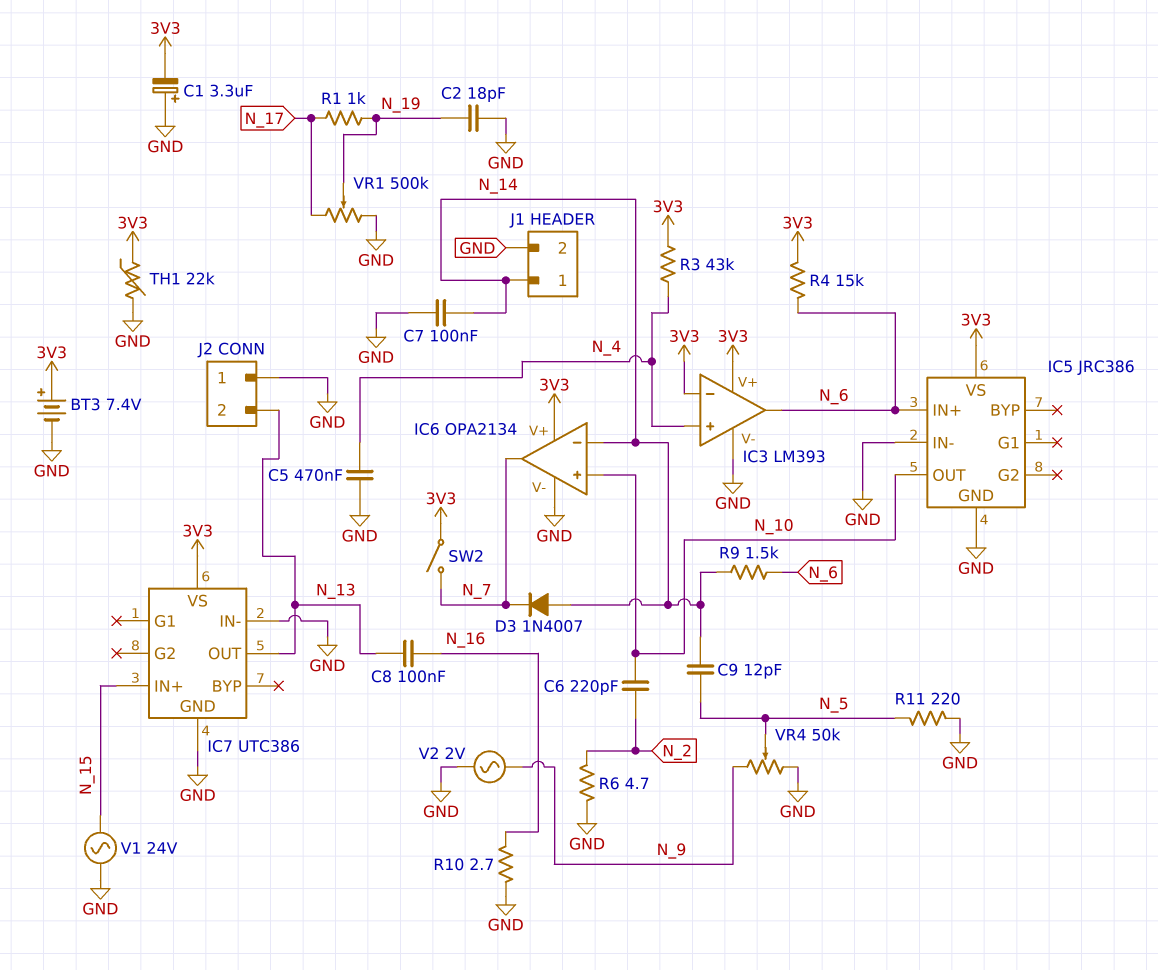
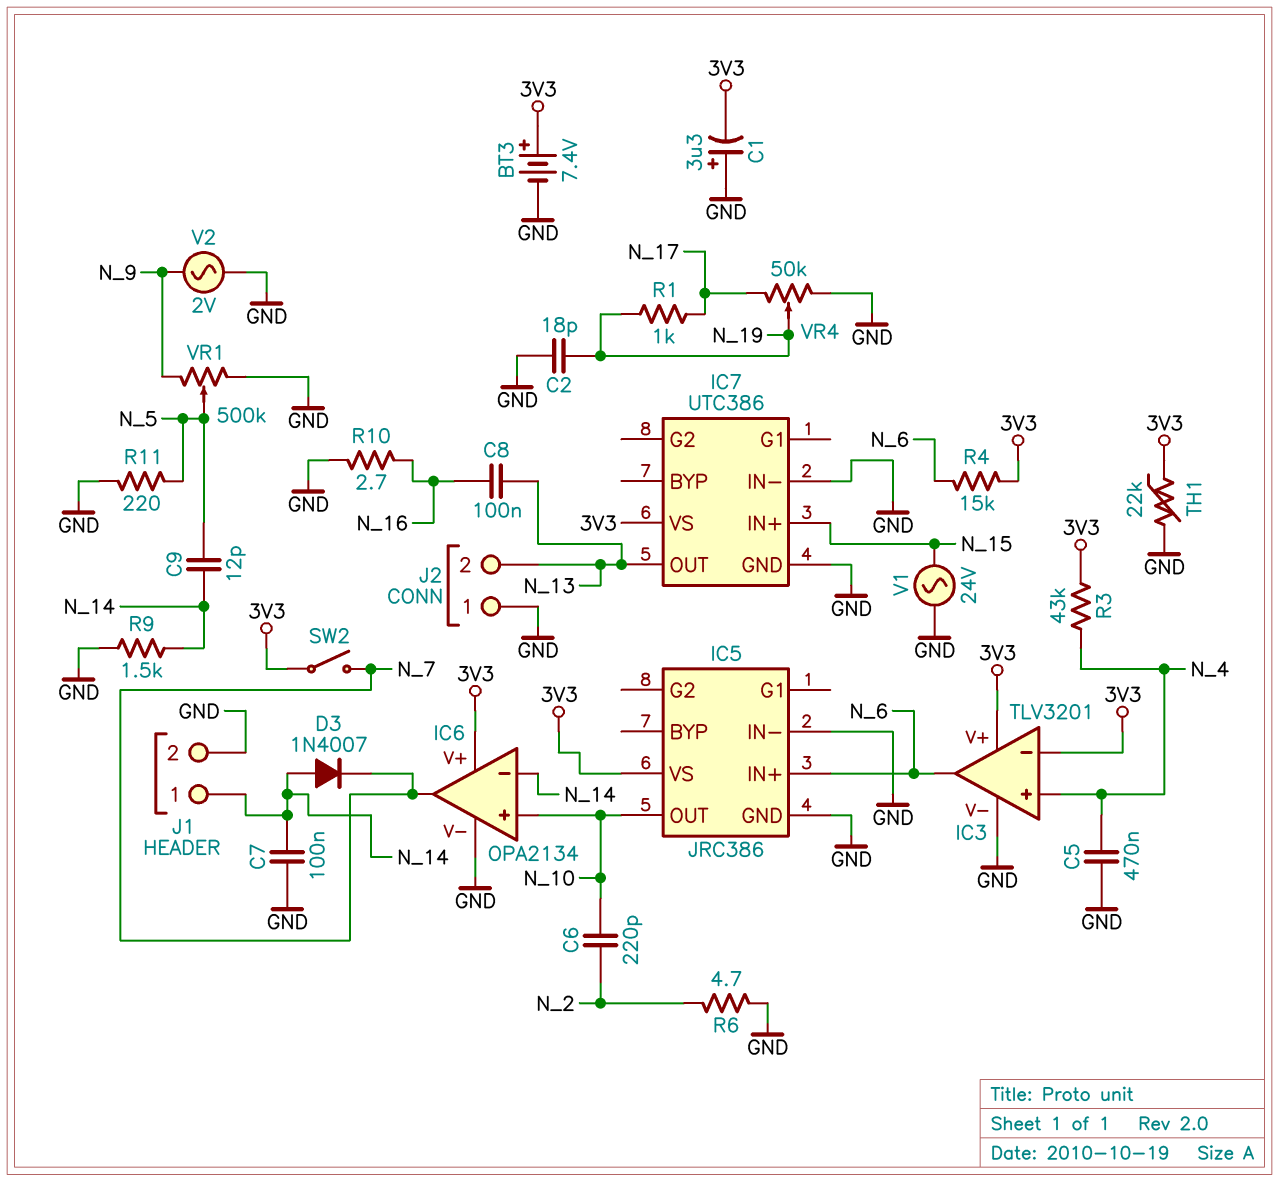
IC3: LM393 -> TLV3201
R9: 1.5k (N_6, N_14) -> 1.5k (GND, N_14)
VR1: 500k (GND, N_17, wiper N_19) -> 500k (GND, N_9, wiper N_5)
VR4: 50k (GND, N_9, wiper N_5) -> 50k (GND, N_17, wiper N_19)

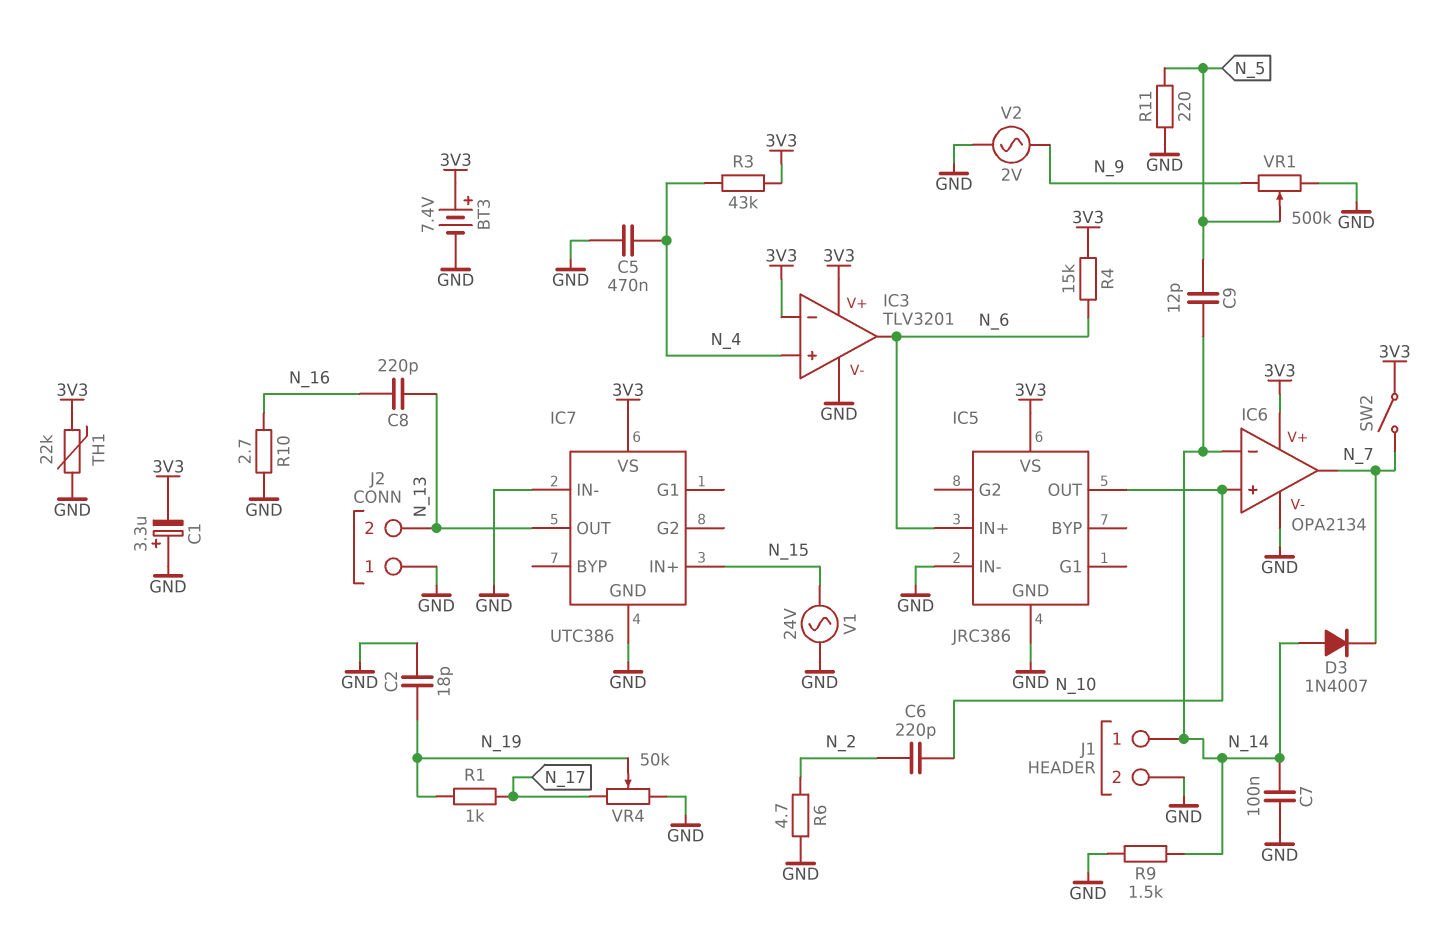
C8: 100nF (N_13, N_16) -> 220pF (N_13, N_16)

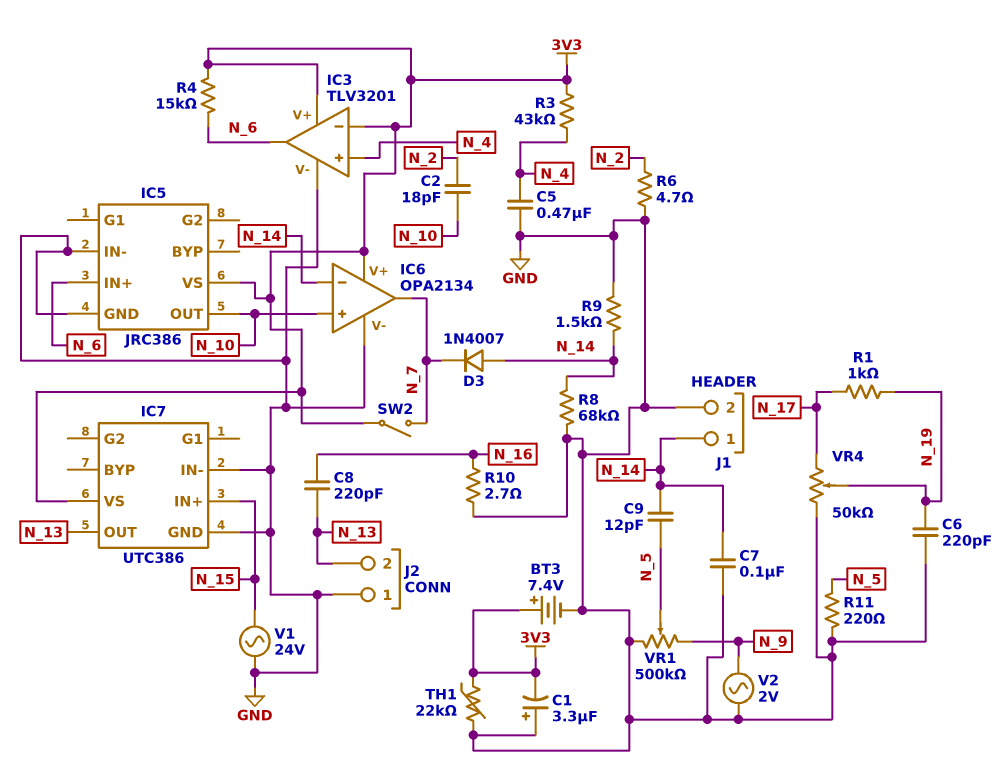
C2: 18pF (GND, N_19) -> 18pF (N_2, N_10)
C6: 220pF (N_2, N_10) -> 220pF (GND, N_19)
R8: none -> 68k (GND, N_14)

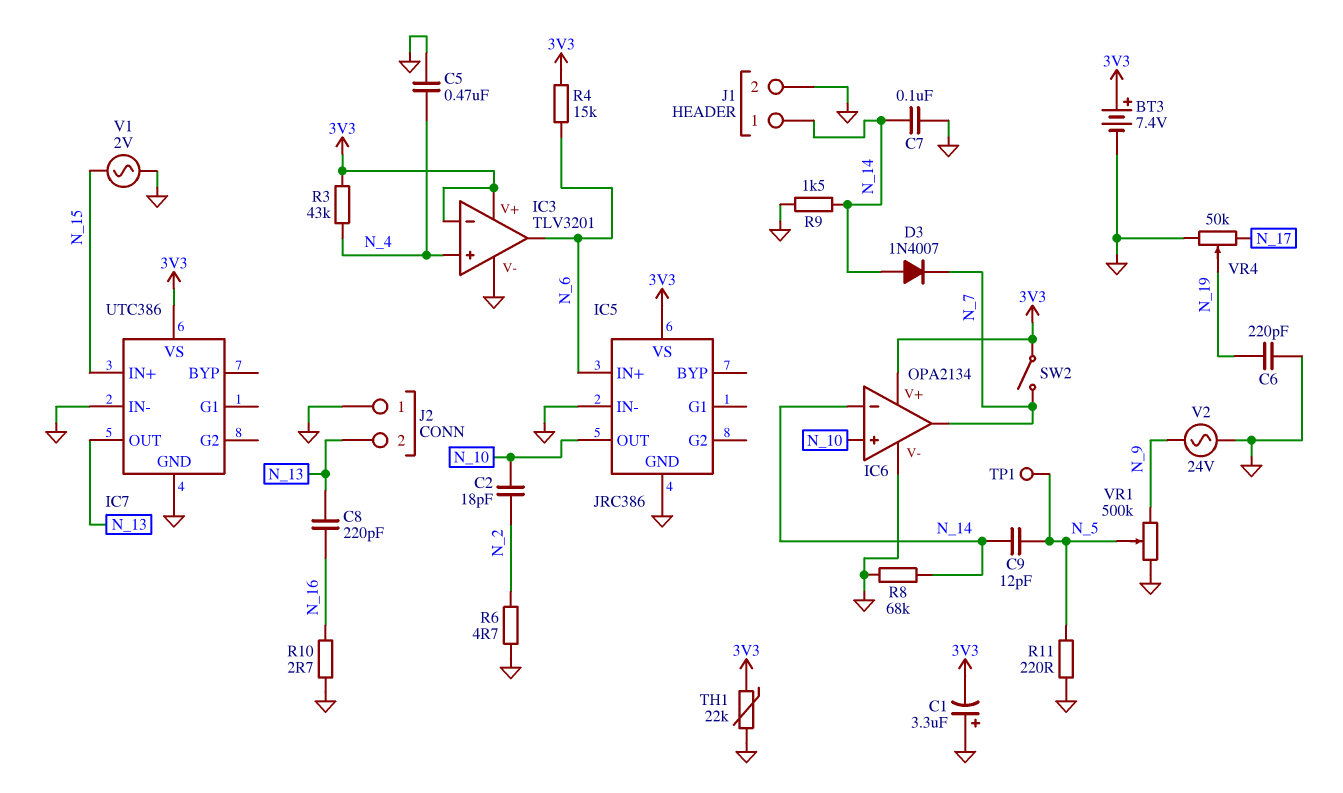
R1: 1k (N_17, N_19) -> none
TP1: none -> test point (N_5)
V1: AC 24V (GND, N_15) -> AC 2V (GND, N_15)
V2: AC 2V (GND, N_9) -> AC 24V (GND, N_9)

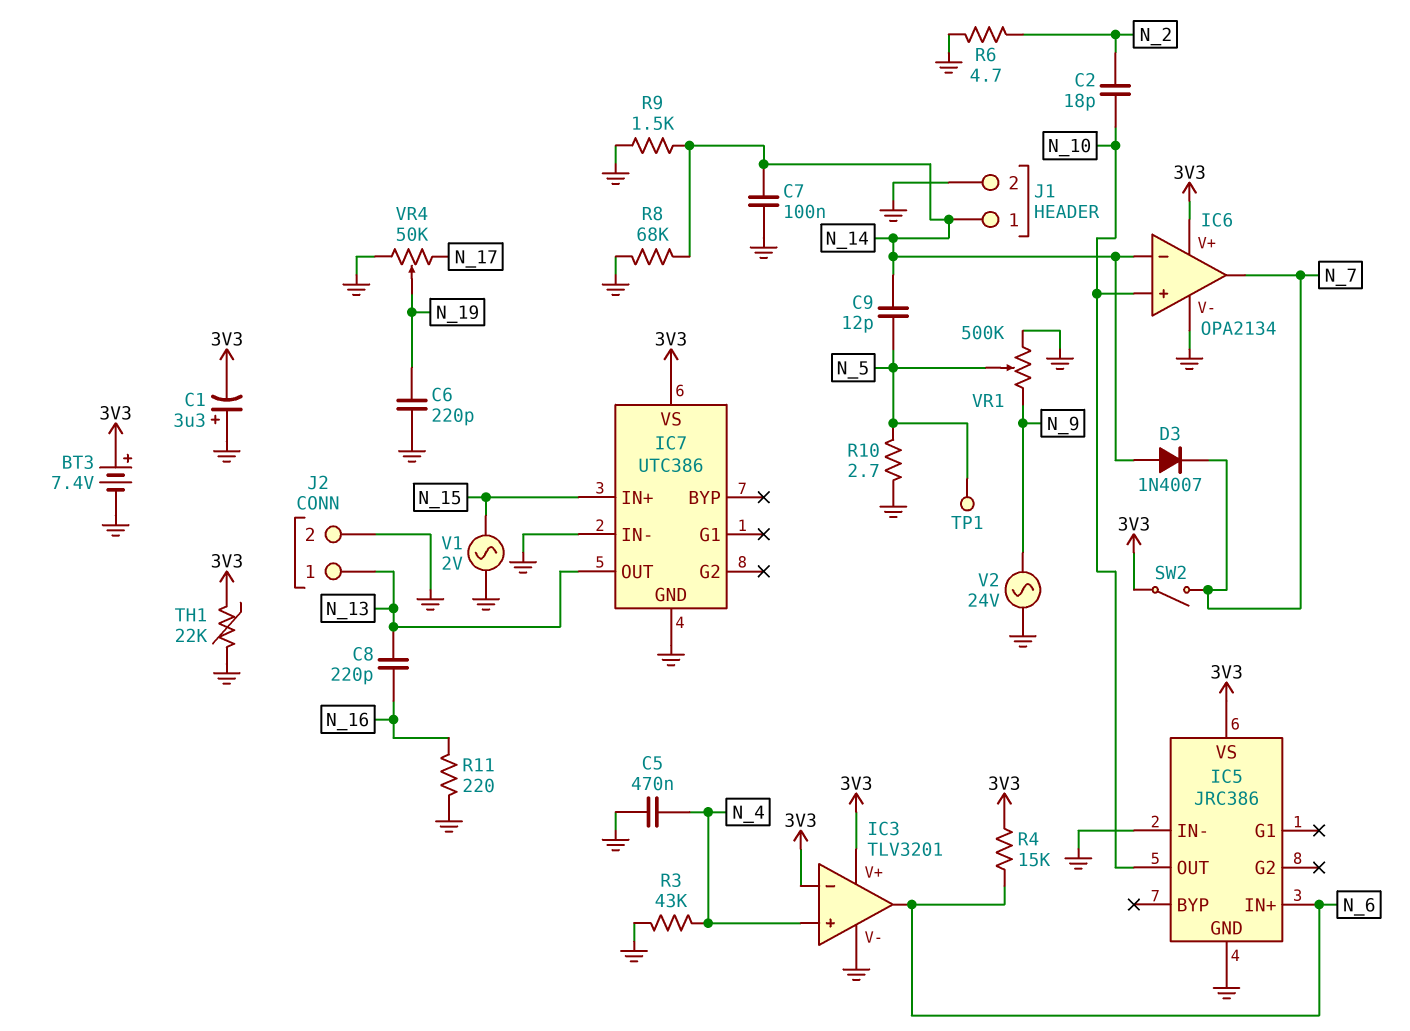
J2 pin 1: GND -> N_13
J2 pin 2: N_13 -> GND
R3: 43k (3V3, N_4) -> 43k (GND, N_4)
R10: 2.7 (GND, N_16) -> 2.7 (GND, N_5)
R11: 220 (GND, N_5) -> 220 (GND, N_16)

